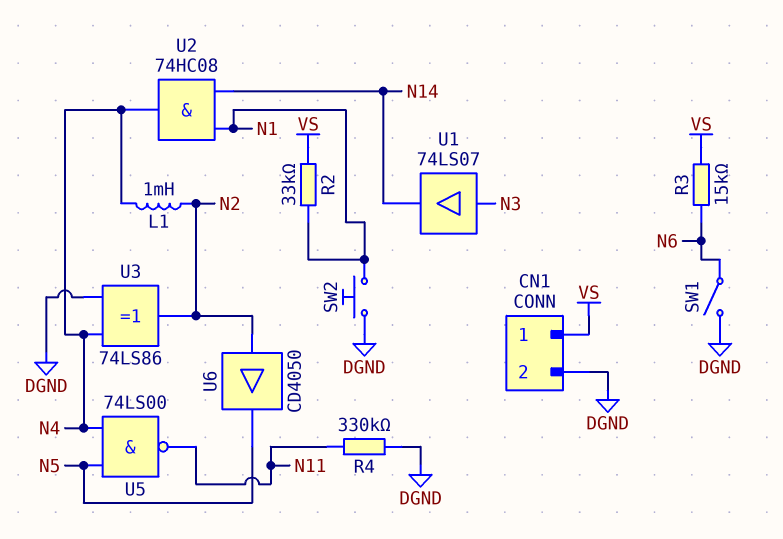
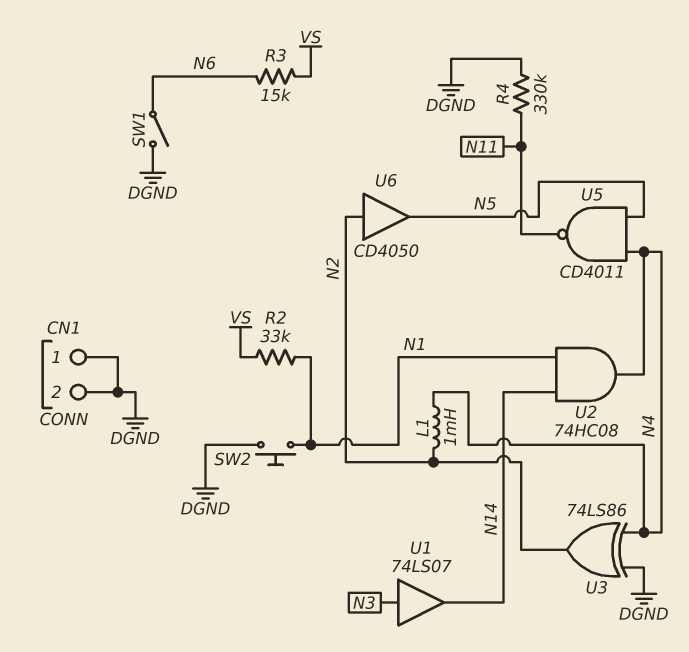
CN1 pin 1: VS -> DGND
U5: NAND 74LS00 (in N4, in N5, out N11) -> NAND CD4011 (in N4, in N5, out N11)

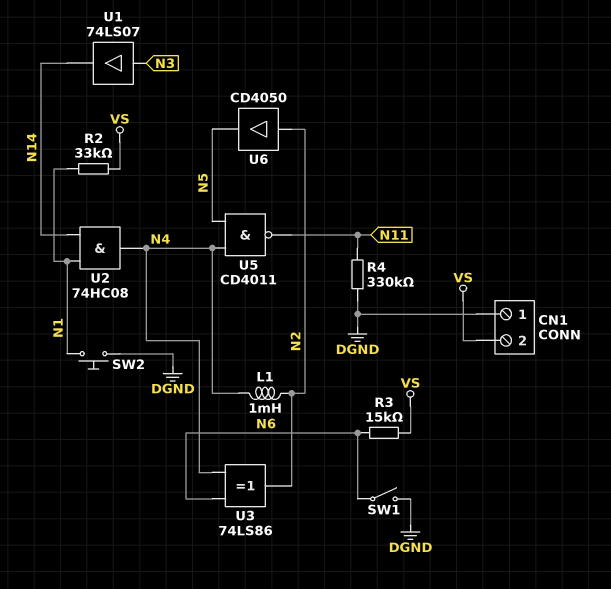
CN1 pin 2: DGND -> VS
U3: XOR 74LS86 (in DGND, in N4, out N2) -> XOR 74LS86 (in N4, in N6, out N2)

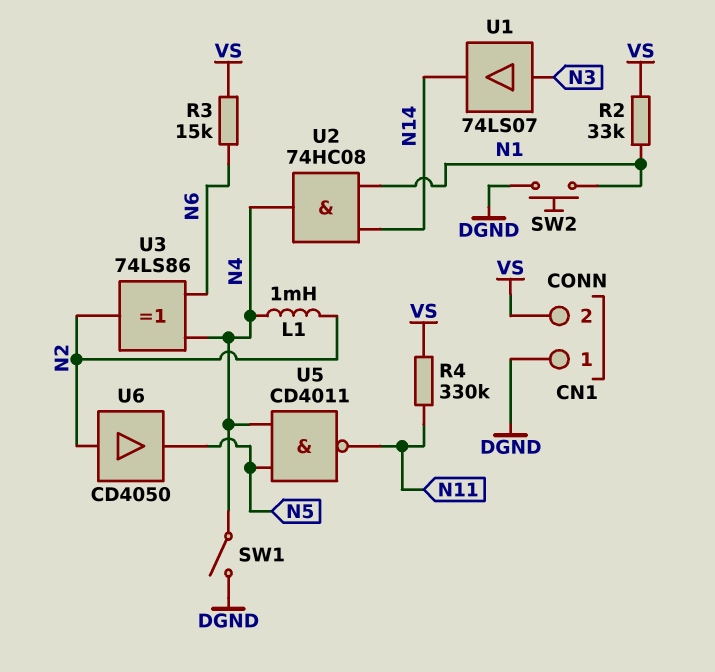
R4: 330k (DGND, N11) -> 330k (N11, VS)
SW1: switch (DGND, N6) -> switch (DGND, N4)

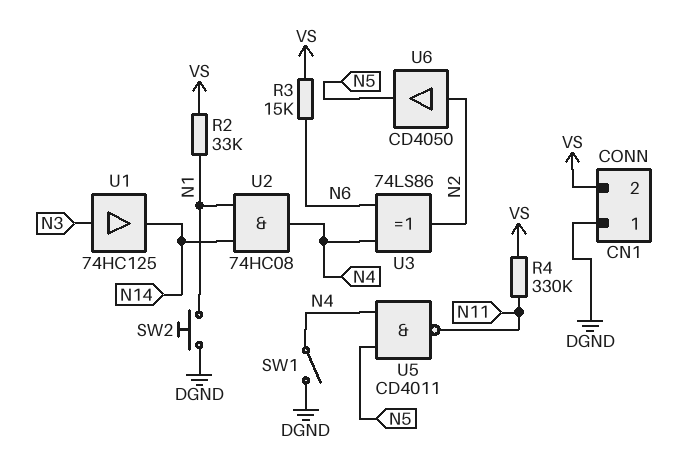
L1: 1mH (N2, N4) -> none
U1: buffer 74LS07 (in N3, out N14) -> buffer 74HC125 (in N3, out N14)

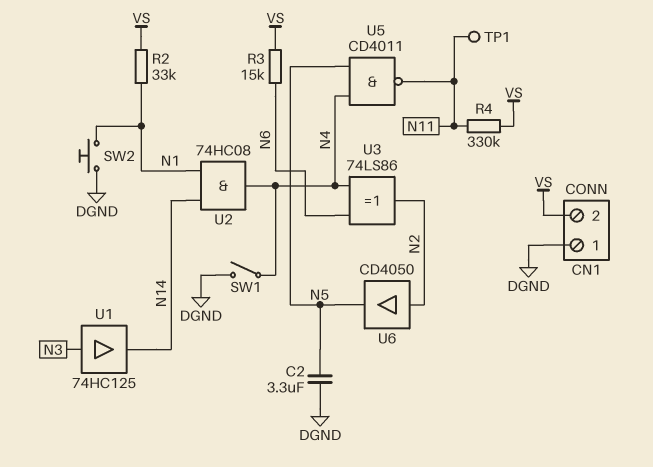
C2: none -> 3.3uF (DGND, N5)
TP1: none -> test point (N11)

